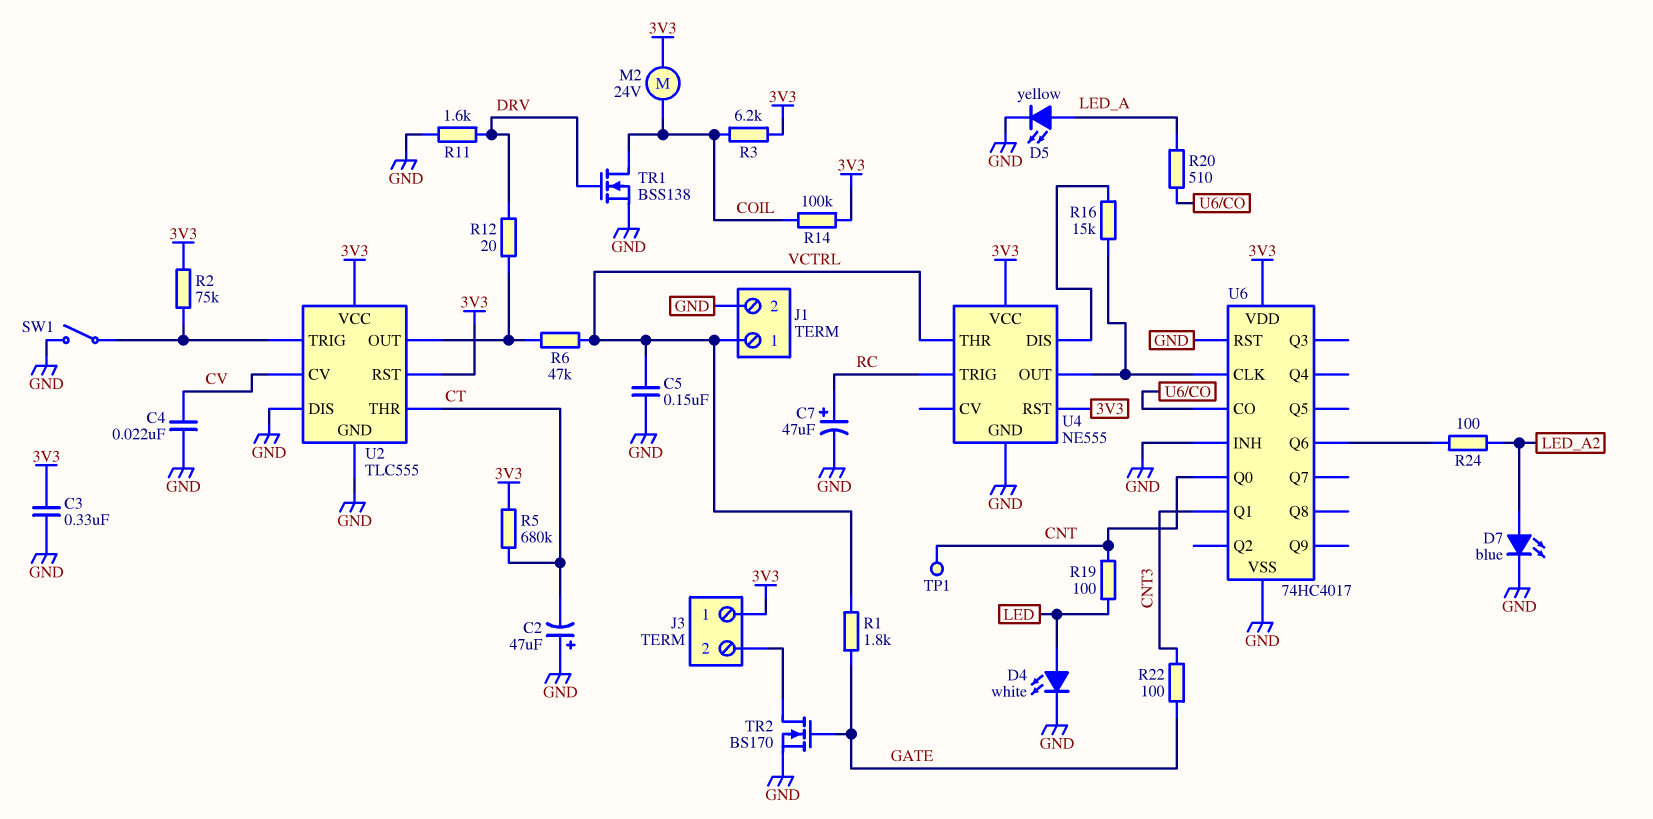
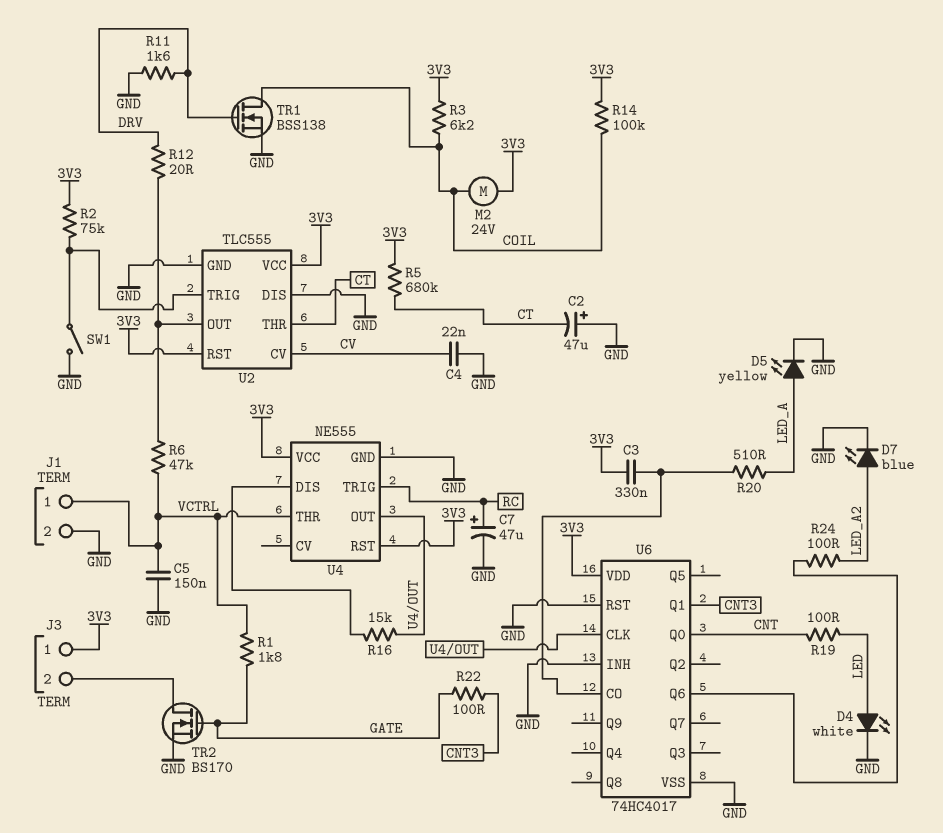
C3: 330nF (3V3, GND) -> 330nF (3V3, U6/CO)
TP1: test point (CNT) -> none

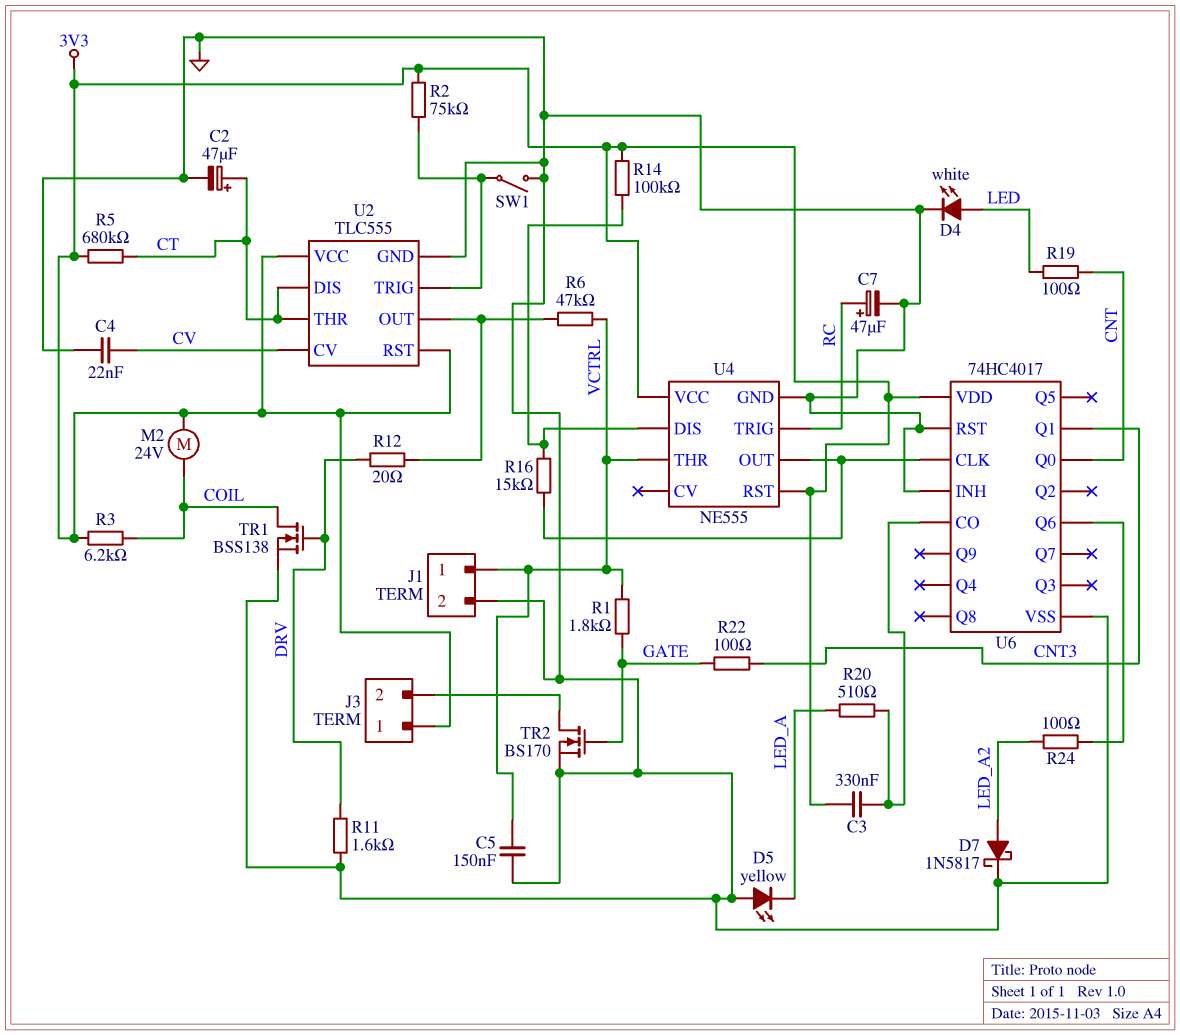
C2: 47uF (plus GND, minus CT) -> 47uF (plus CT, minus GND)
D5: LED yellow (A LED_A, K GND) -> LED yellow (A GND, K LED_A)
D7: LED blue (A LED_A2, K GND) -> schottky 1N5817 (A LED_A2, K GND)
R14: 100k (3V3, COIL) -> 100k (3V3, U4/DIS)
U2 pin DIS: GND -> CT

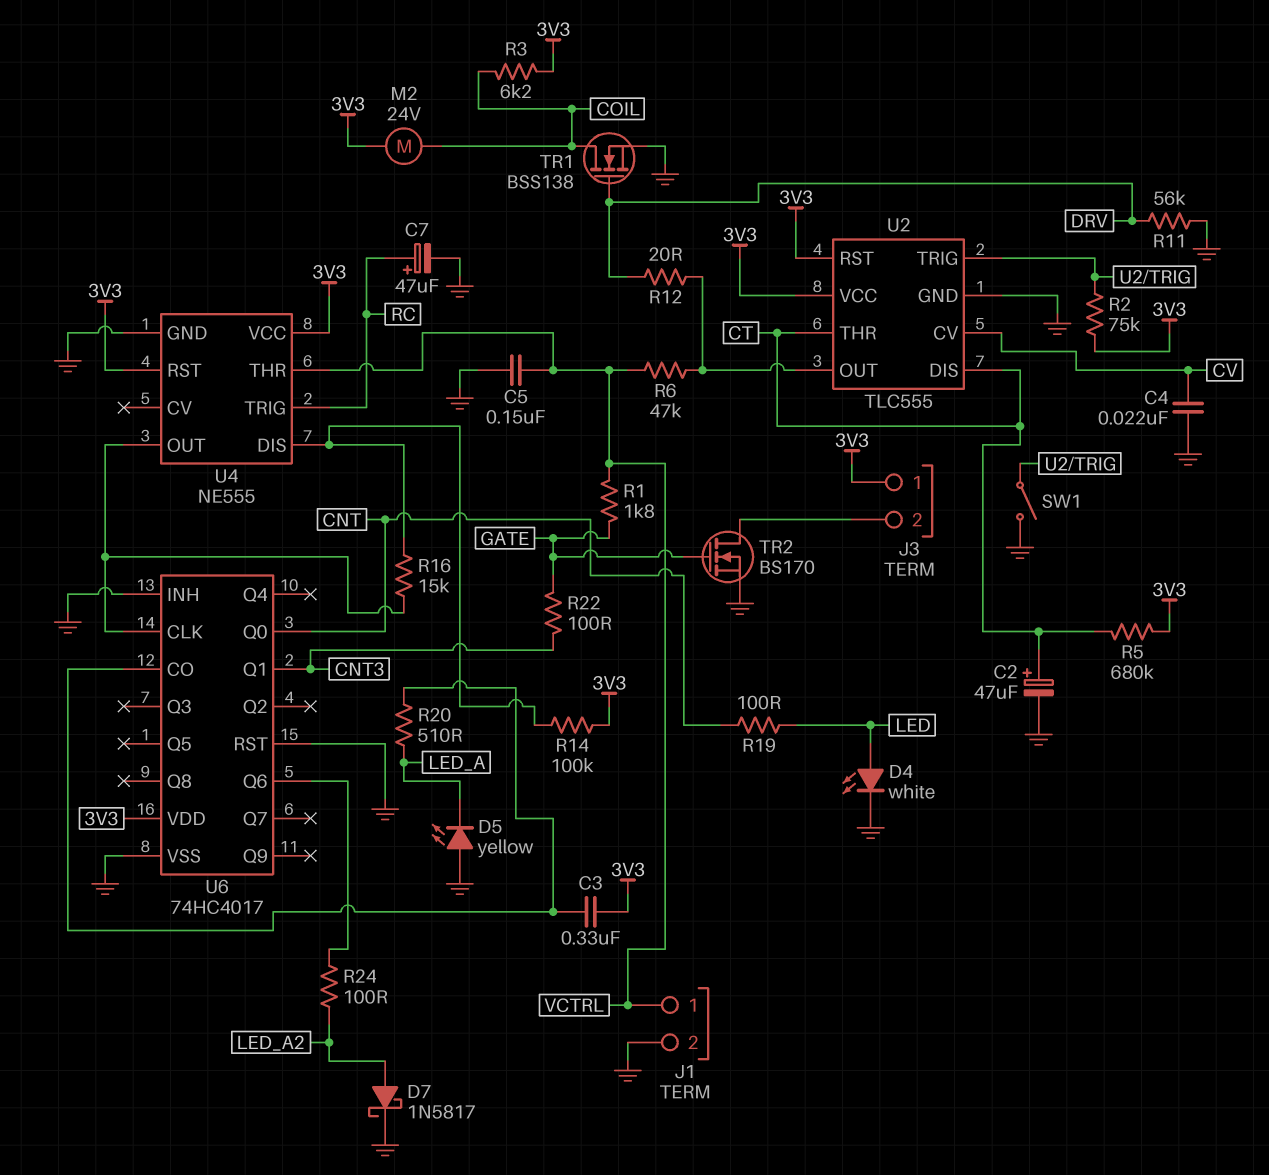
R11: 1.6k (DRV, GND) -> 56k (DRV, GND)

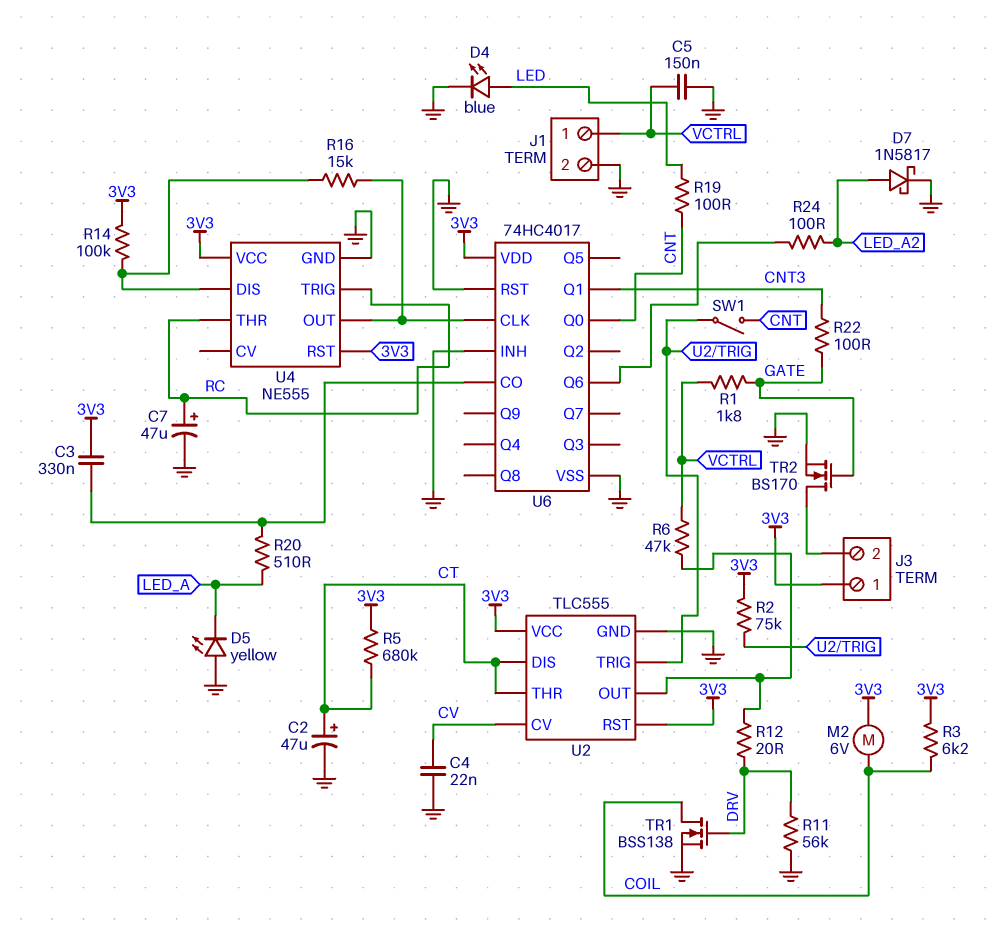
D4: LED white (A LED, K GND) -> LED blue (A LED, K GND)
M2: motor 24V (3V3, COIL) -> motor 6V (3V3, COIL)
SW1: switch (GND, U2/TRIG) -> switch (CNT, U2/TRIG)
U4 pin THR: VCTRL -> RC

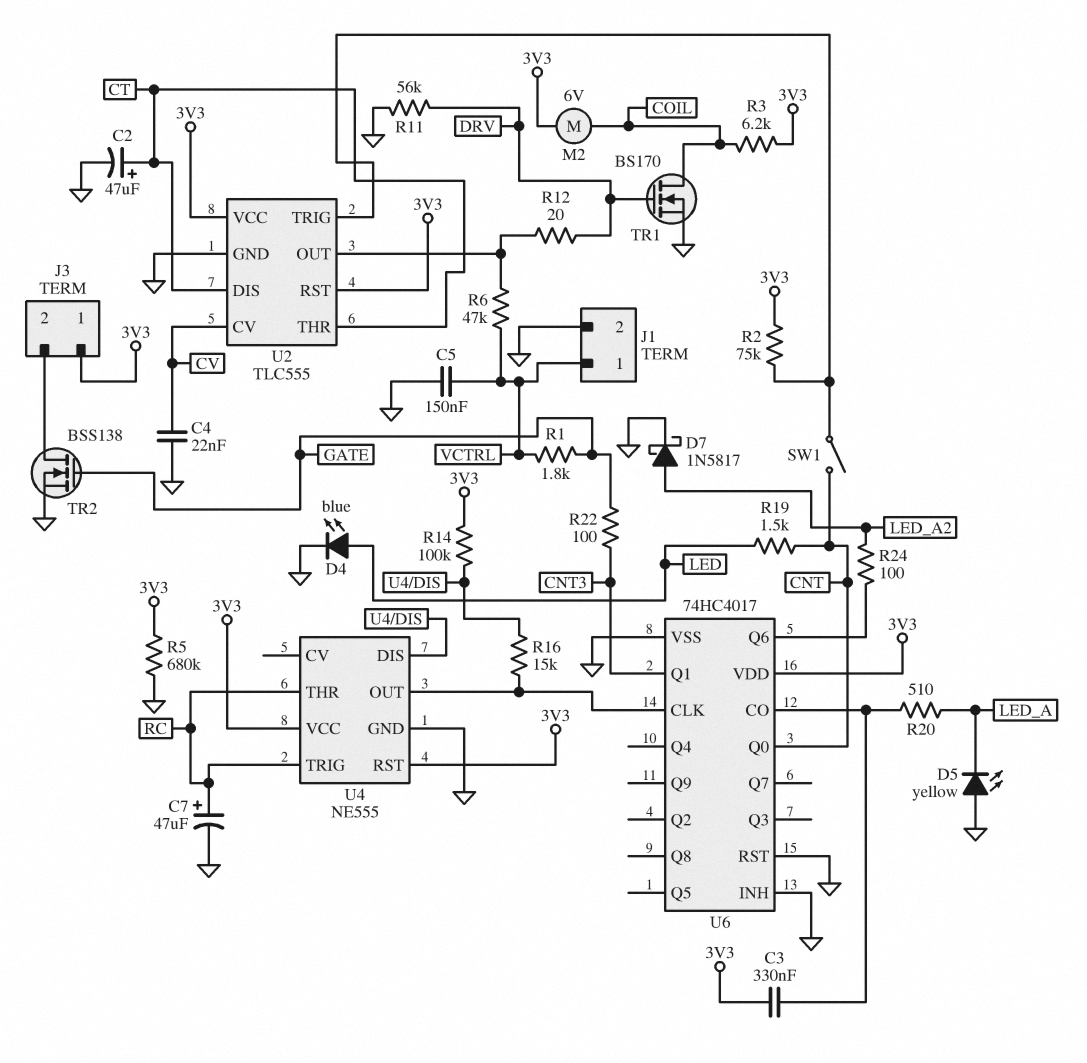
R5: 680k (3V3, CT) -> 680k (3V3, GND)
R19: 100 (CNT, LED) -> 1.5k (CNT, LED)
TR1: NMOS BSS138 (G DRV, D COIL, S GND) -> NMOS BS170 (G DRV, D COIL, S GND)
TR2: NMOS BS170 (G GATE, D J3/2, S GND) -> NMOS BSS138 (G GATE, D J3/2, S GND)

